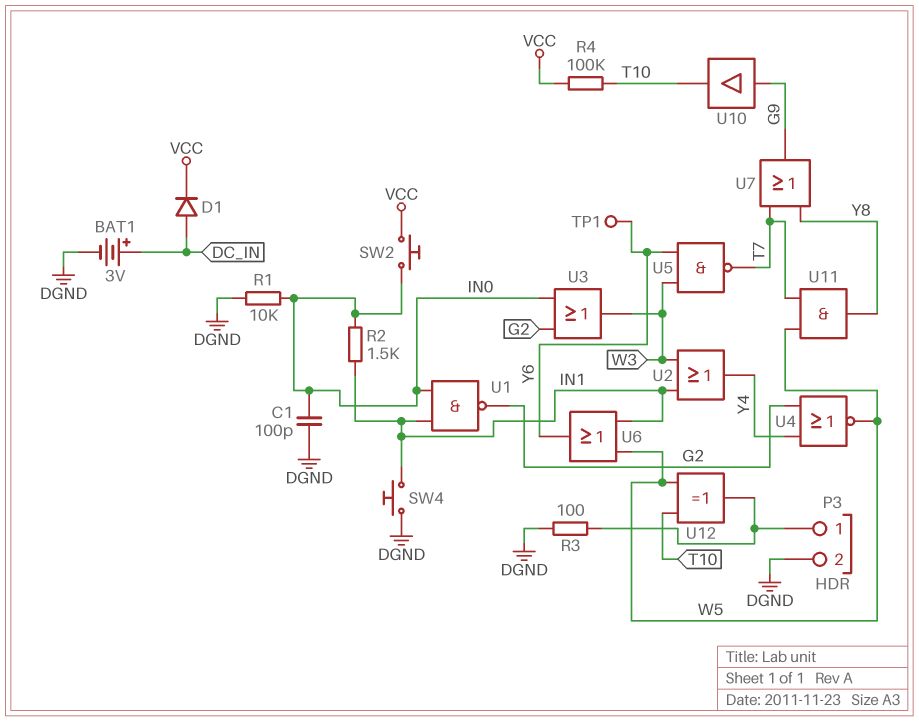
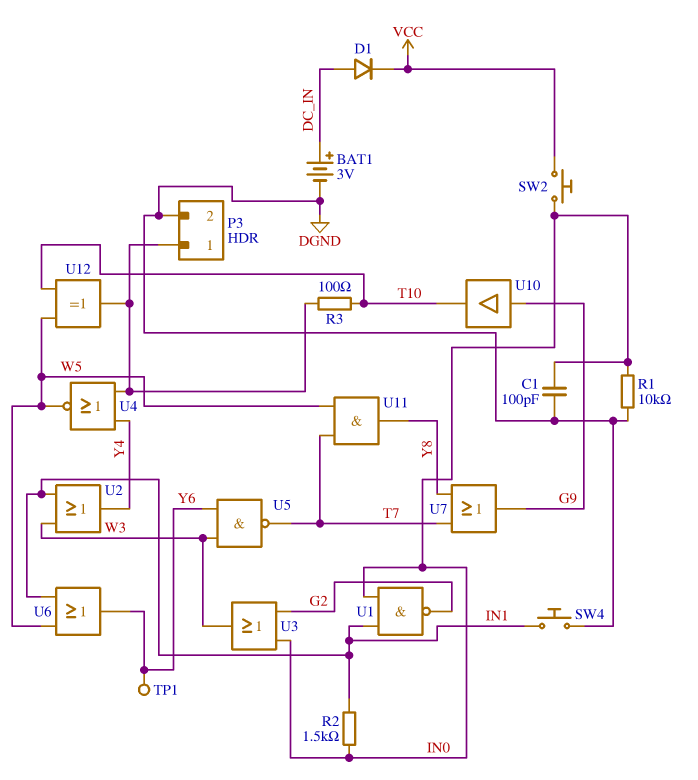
R3: 100 (DGND, P3/1) -> 100 (P3/1, T10)
R4: 100k (T10, VCC) -> none
U4: NOR (in G2, in Y4, out W5) -> NOR (in P3/1, in Y4, out W5)

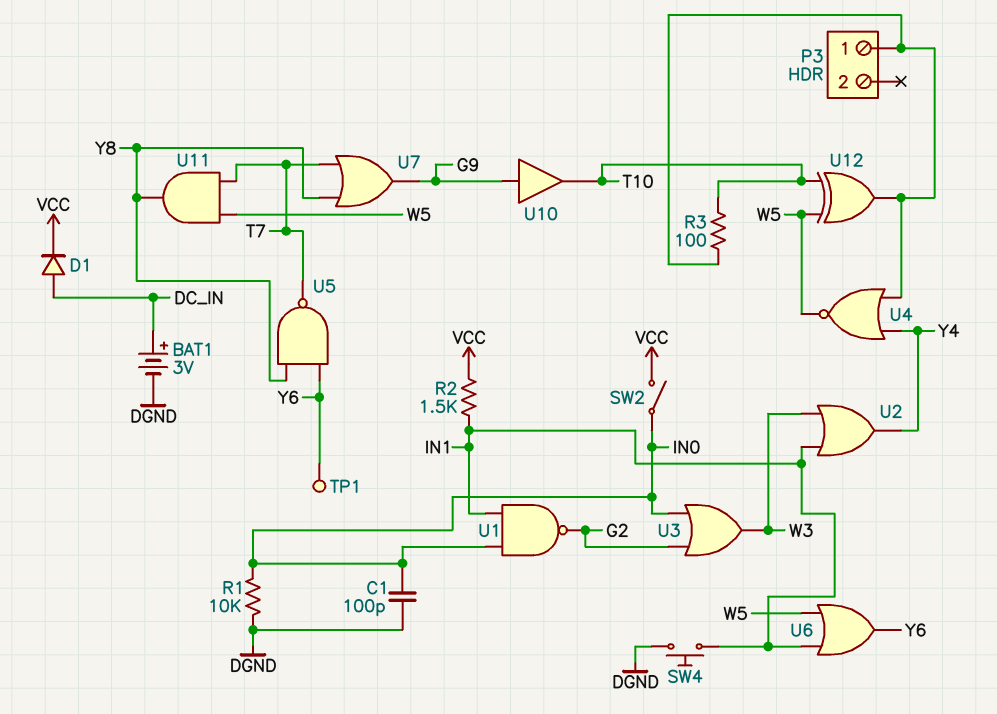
P3 pin 2: DGND -> none
R2: 1.5k (IN0, IN1) -> 1.5k (IN1, VCC)
SW2: button (IN0, VCC) -> switch (IN0, VCC)
U5: NAND (in W3, in Y6, out T7) -> NAND (in Y6, in Y8, out T7)

